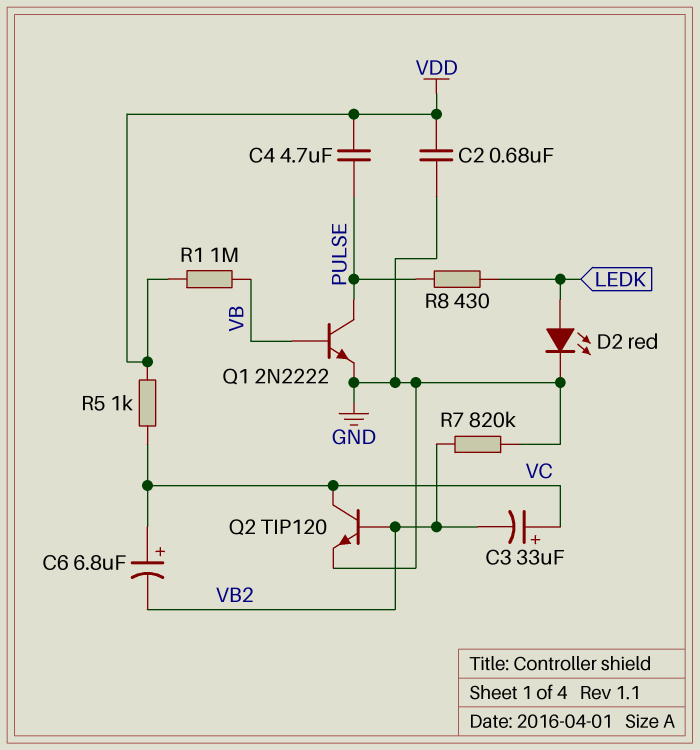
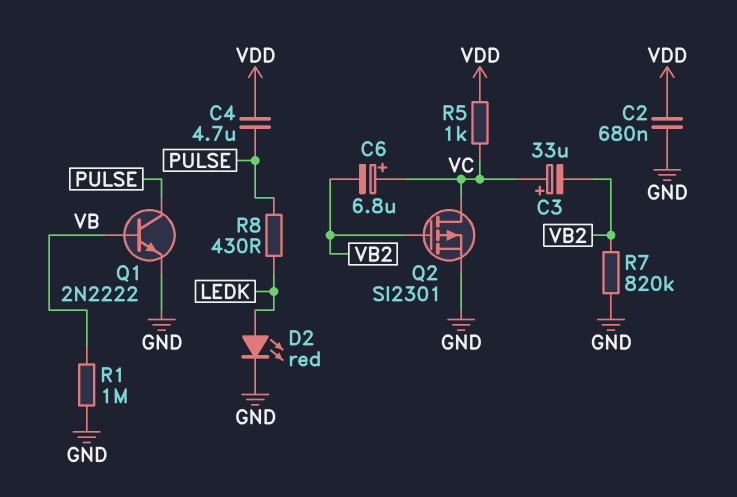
Q2: NPN TIP120 (B VB2, C VC, E GND) -> PMOS SI2301 (G VB2, D VC, S GND)
R1: 1M (VB, VDD) -> 1M (GND, VB)

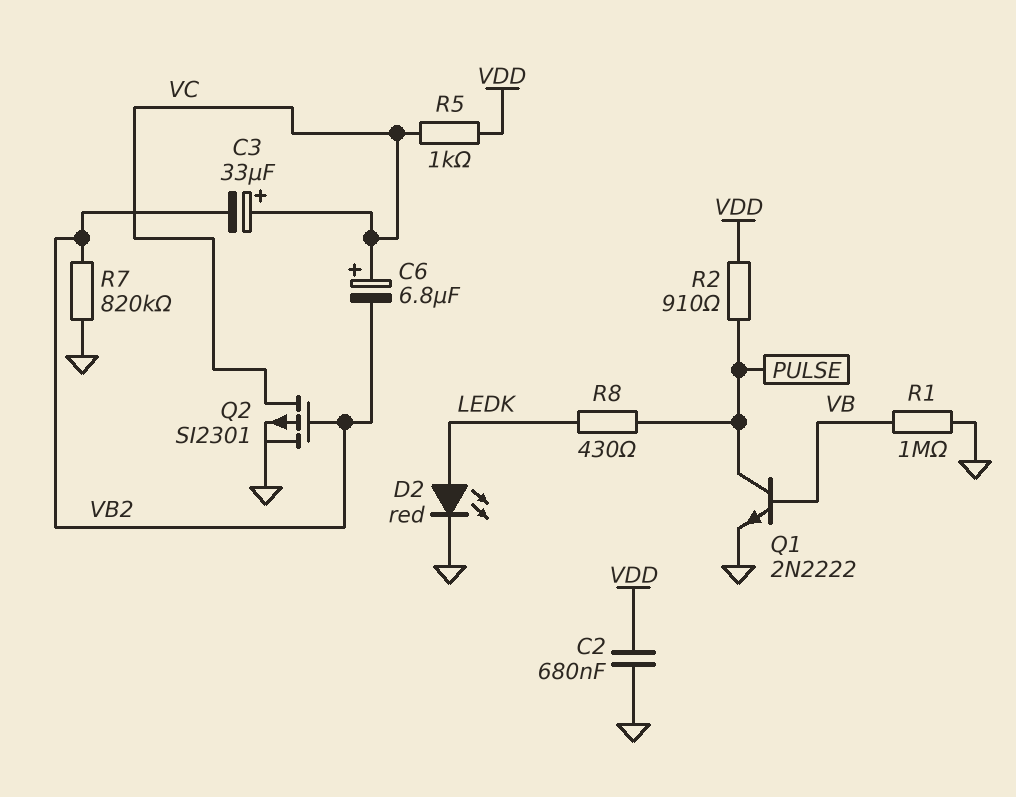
C4: 4.7uF (PULSE, VDD) -> none
R2: none -> 910 (PULSE, VDD)

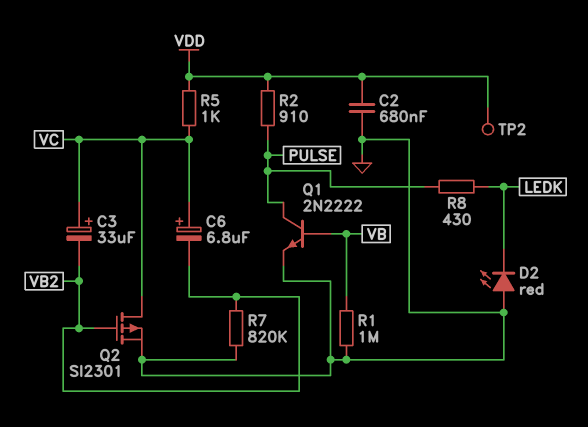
D2: LED red (A LEDK, K GND) -> LED red (A GND, K LEDK)
TP2: none -> test point (VDD)

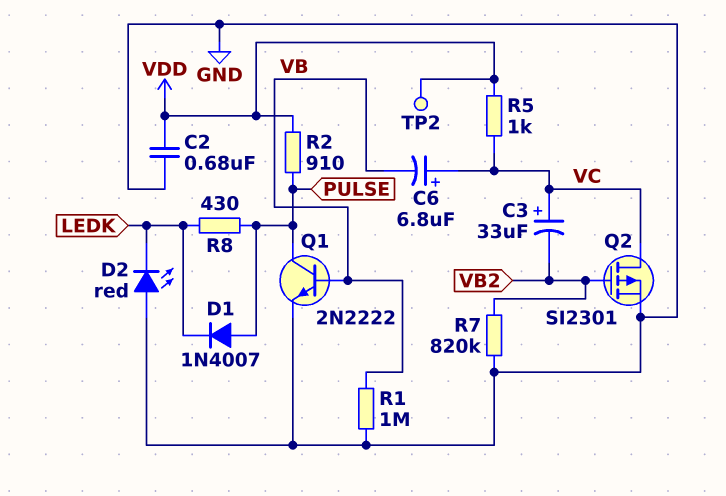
C6: 6.8uF (plus VC, minus VB2) -> 6.8uF (plus VC, minus VB)
D1: none -> diode 1N4007 (A PULSE, K LEDK)

